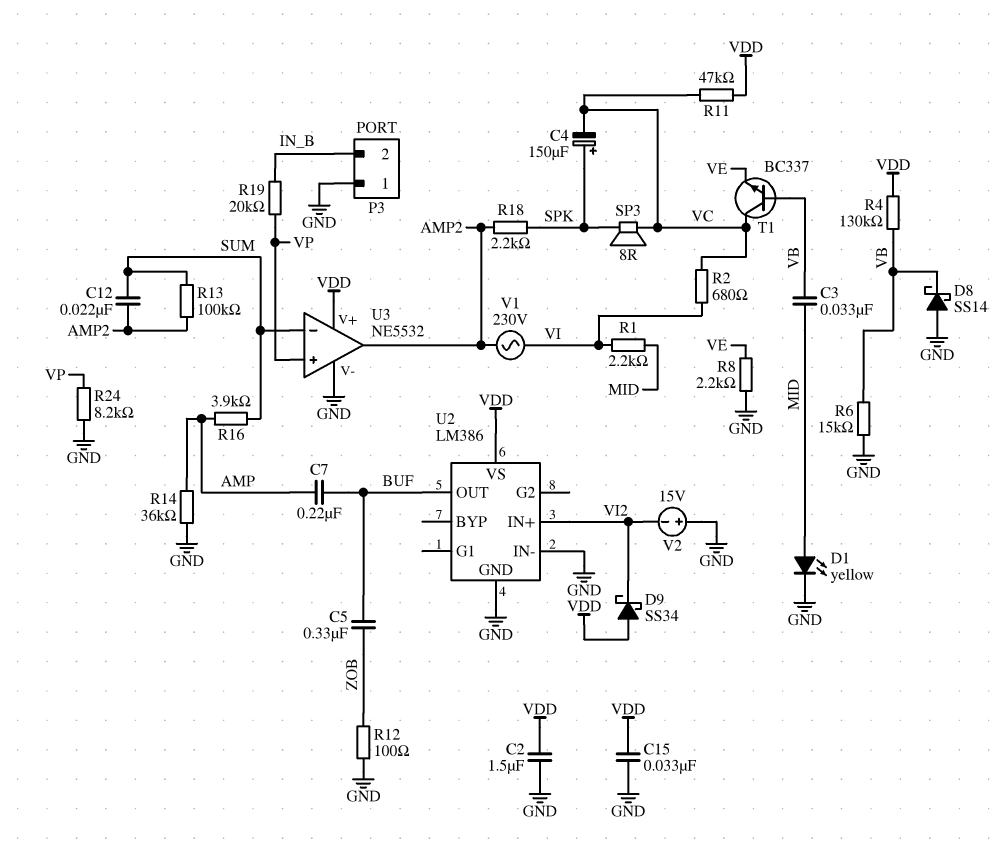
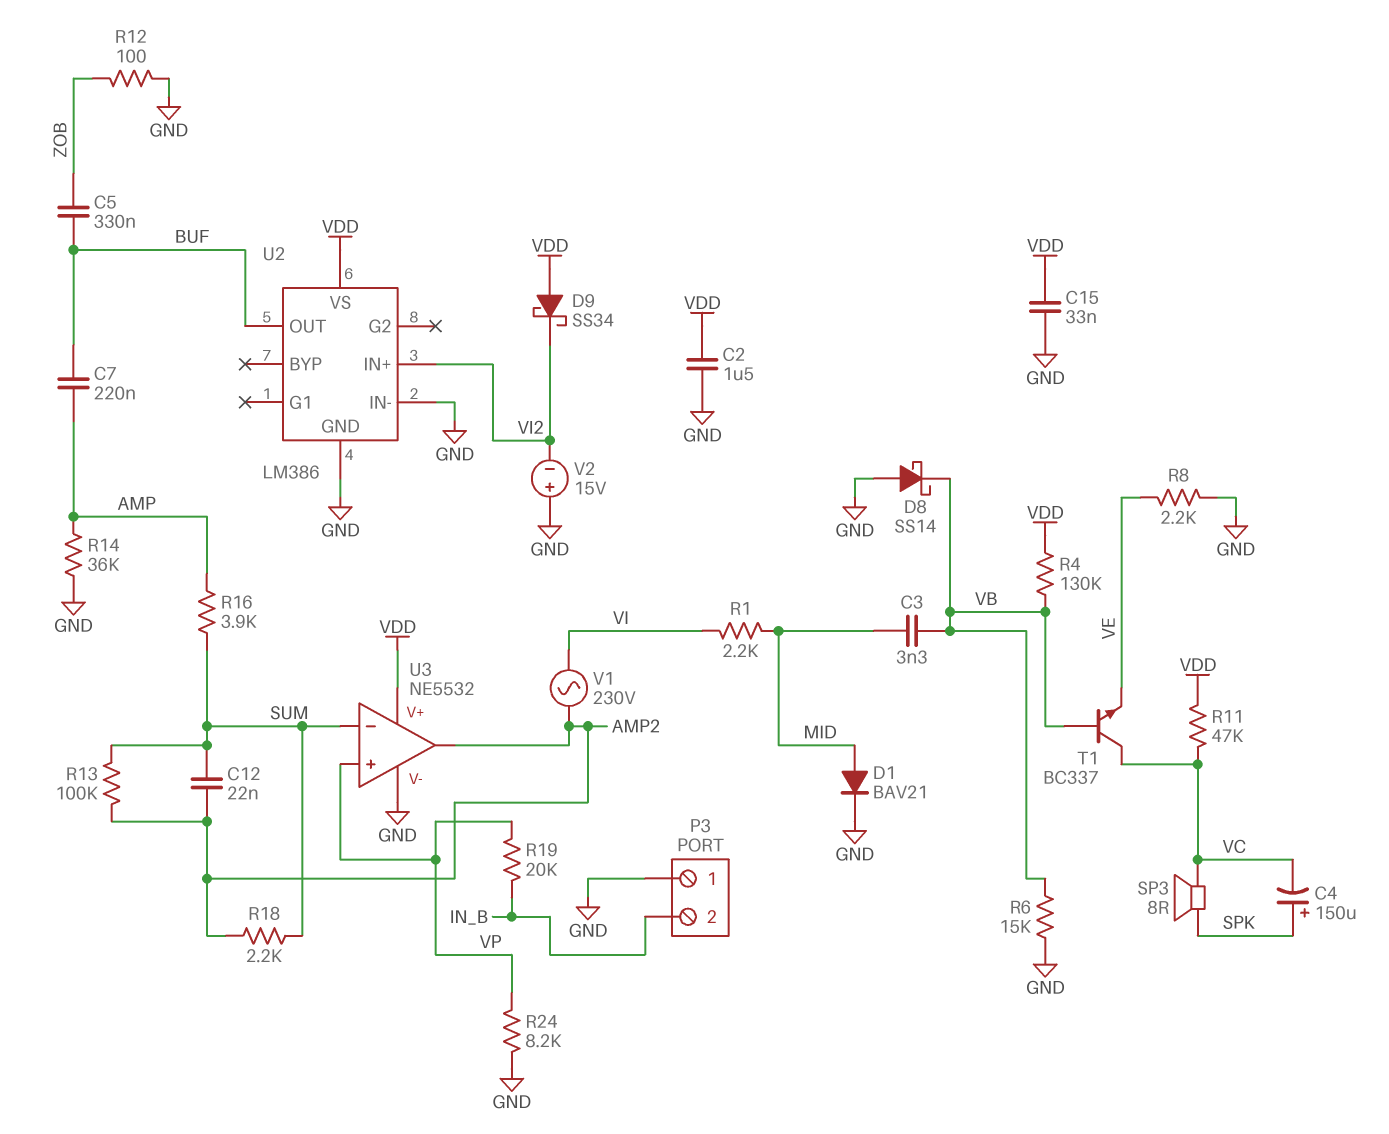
C3: 33nF (MID, VB) -> 3.3nF (MID, VB)
D1: LED yellow (A MID, K GND) -> diode BAV21 (A MID, K GND)
R2: 680 (VC, VI) -> none
R18: 2.2k (AMP2, SPK) -> 2.2k (AMP2, SUM)

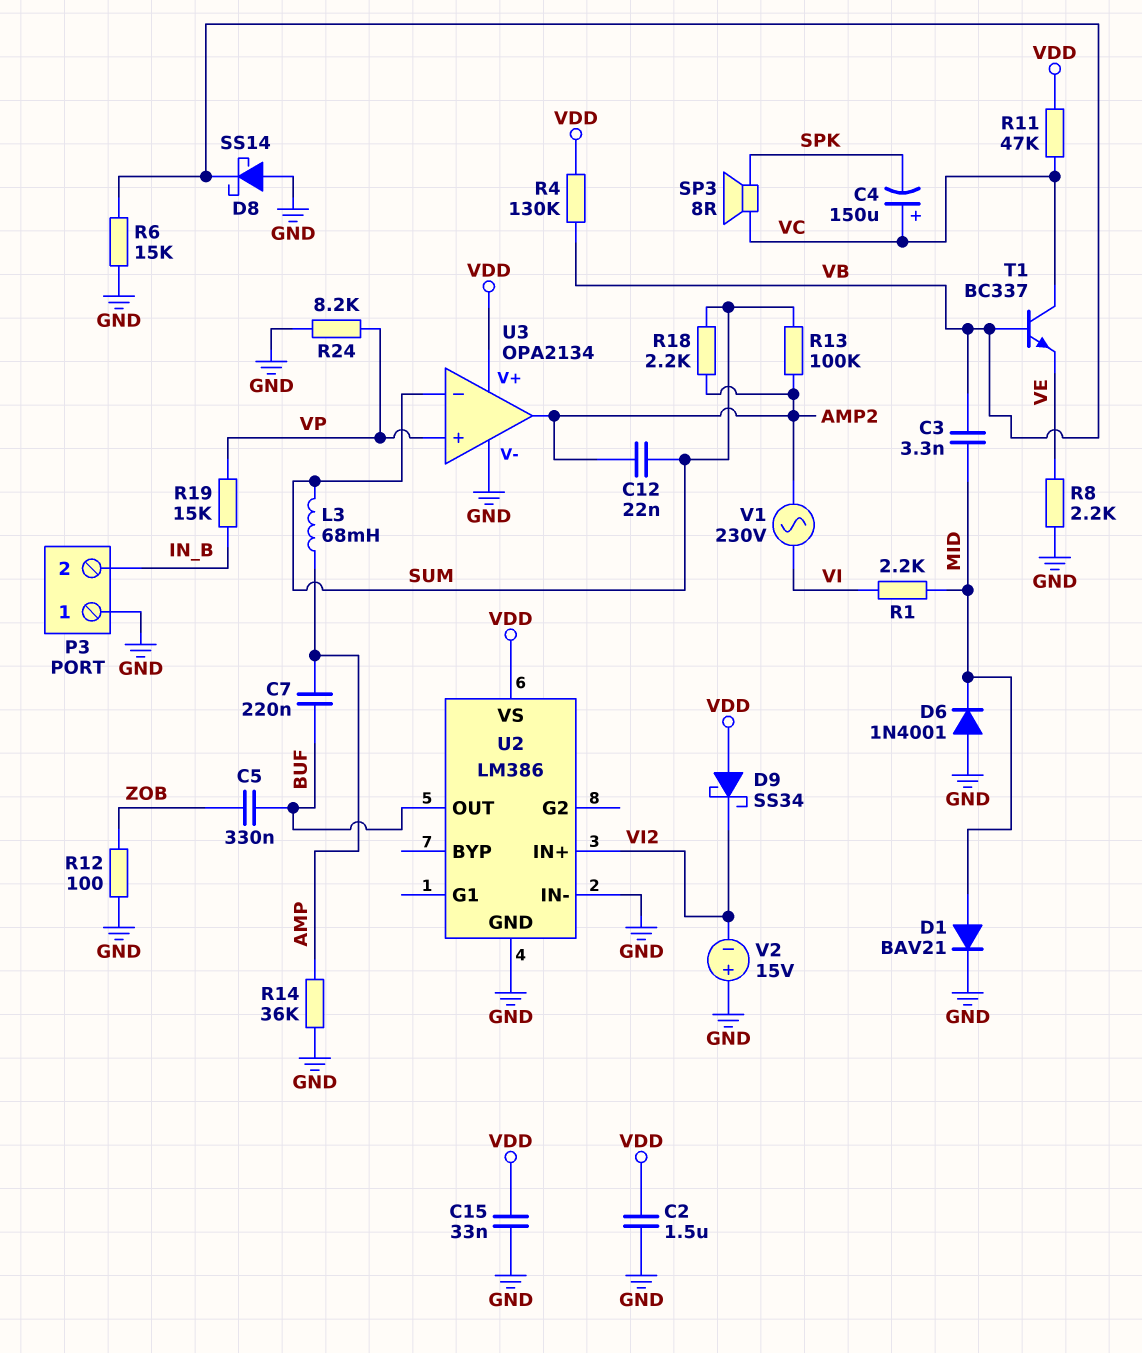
C4: 150uF (plus SPK, minus VC) -> 150uF (plus VC, minus SPK)
D6: none -> diode 1N4001 (A GND, K MID)
L3: none -> 68mH (AMP, SUM)
R16: 3.9k (AMP, SUM) -> none
R19: 20k (IN_B, VP) -> 15k (IN_B, VP)
U3: NE5532 -> OPA2134

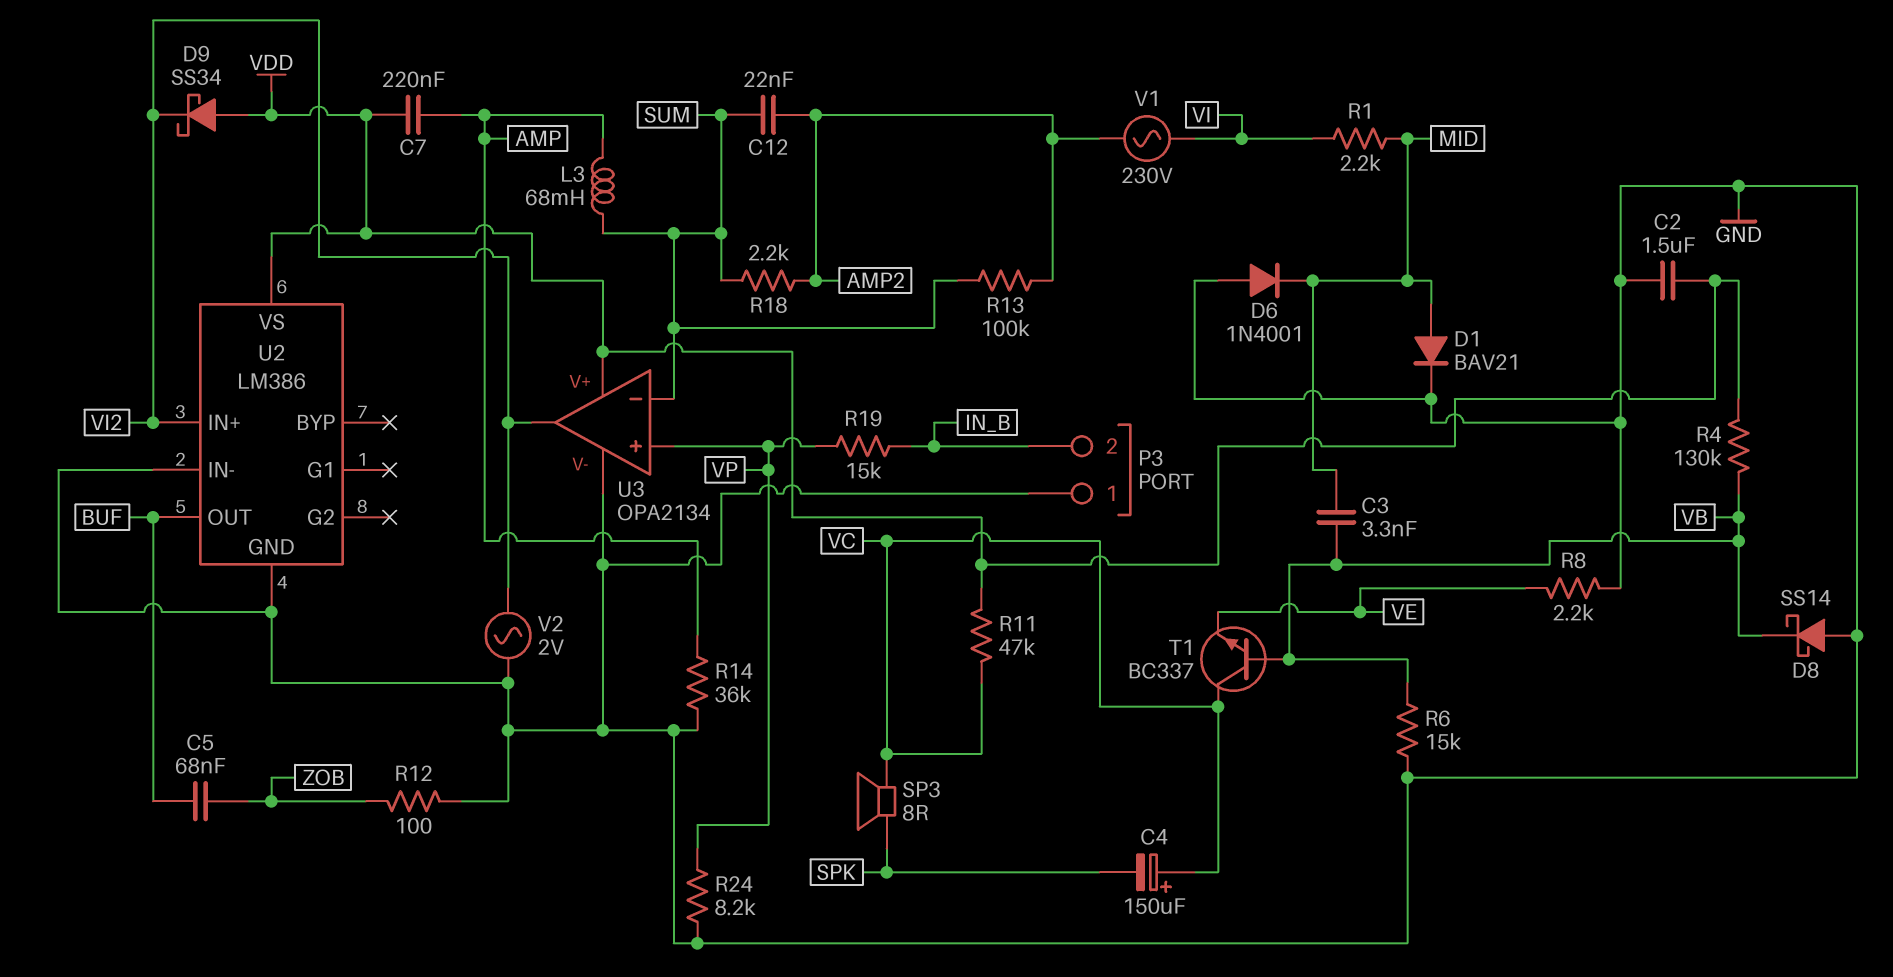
C5: 330nF (BUF, ZOB) -> 68nF (BUF, ZOB)
C7: 220nF (AMP, BUF) -> 220nF (AMP, VDD)
C15: 33nF (GND, VDD) -> none
U3 pin out: AMP2 -> VI2
V2: 15V (plus GND, minus VI2) -> AC 2V (GND, VI2)

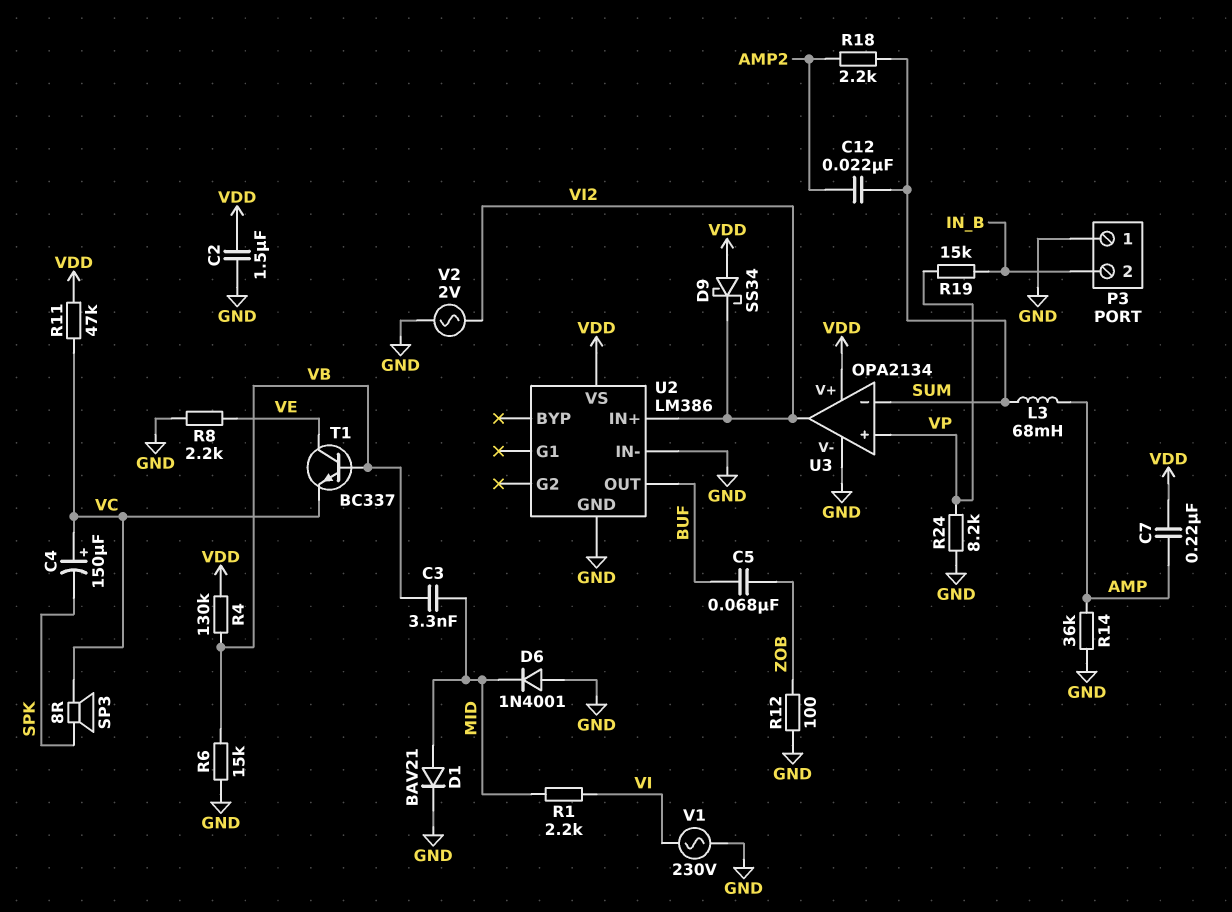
D8: schottky SS14 (A GND, K VB) -> none
R13: 100k (AMP2, SUM) -> none
T1: NPN BC337 (B VB, C VC, E VE) -> NPN BC337 (B VB, C VE, E VC)
V1: AC 230V (AMP2, VI) -> AC 230V (GND, VI)

